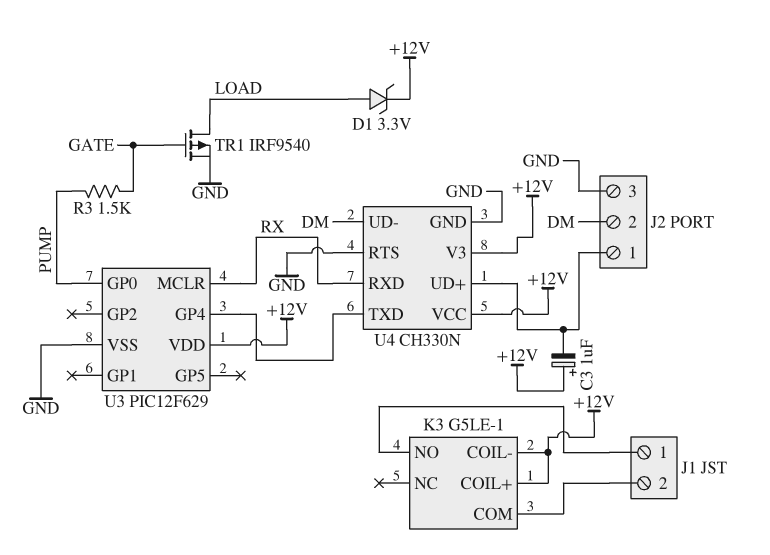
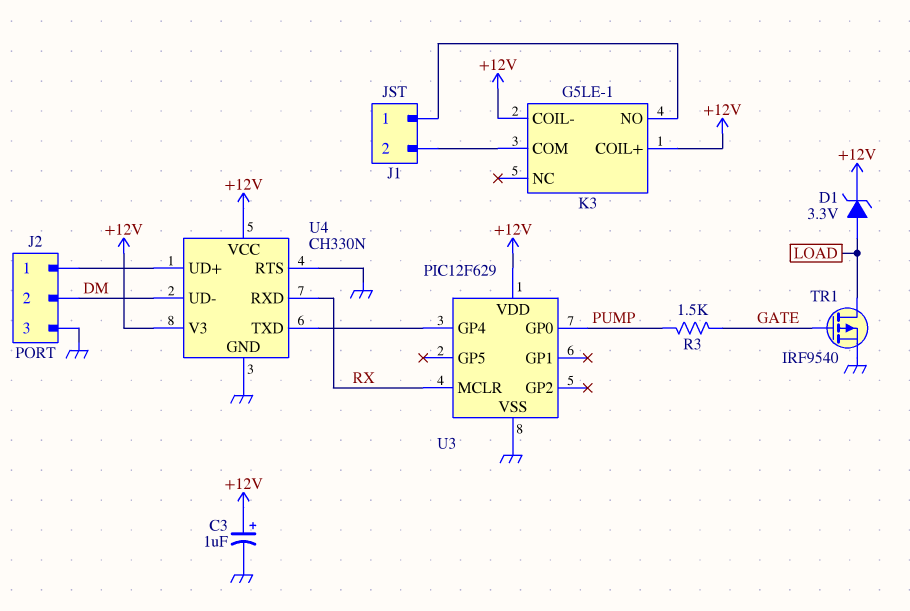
C3: 1uF (plus +12V, minus J2/1) -> 1uF (plus +12V, minus GND)

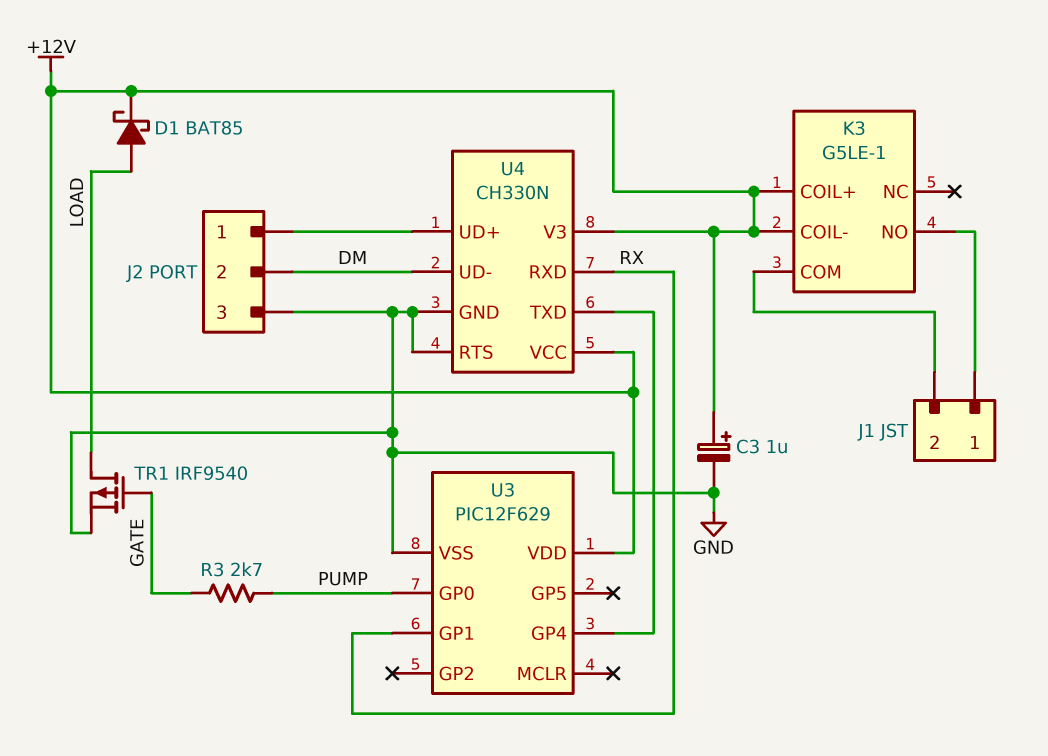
D1: zener 3.3V (A LOAD, K +12V) -> schottky BAT85 (A LOAD, K +12V)
R3: 1.5k (GATE, PUMP) -> 2.7k (GATE, PUMP)
U3 pin GP1: none -> RX
U3 pin MCLR: RX -> none

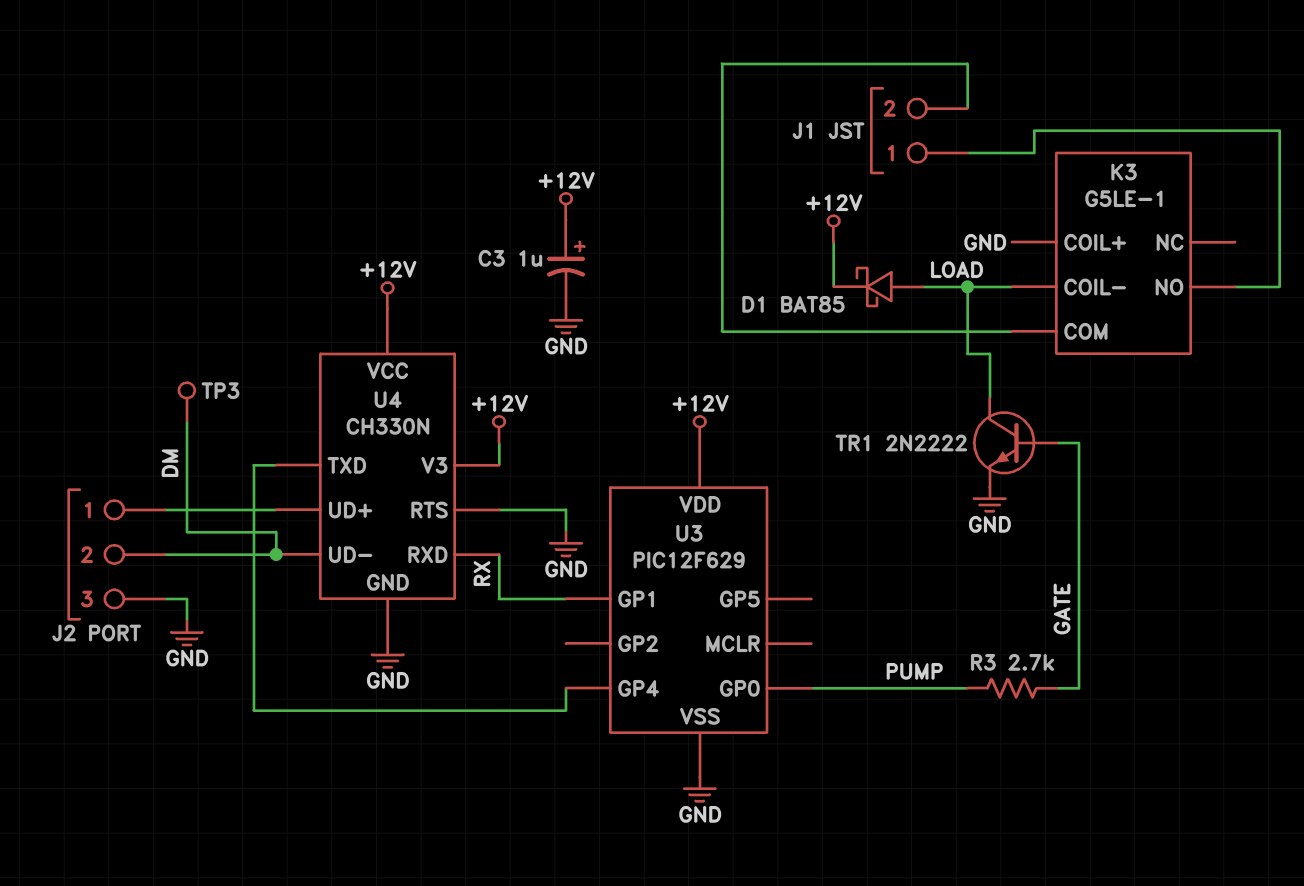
K3 pin COIL+: +12V -> GND
K3 pin COIL-: +12V -> LOAD
TP3: none -> test point (DM)
TR1: PMOS IRF9540 (G GATE, D LOAD, S GND) -> NPN 2N2222 (B GATE, C LOAD, E GND)

